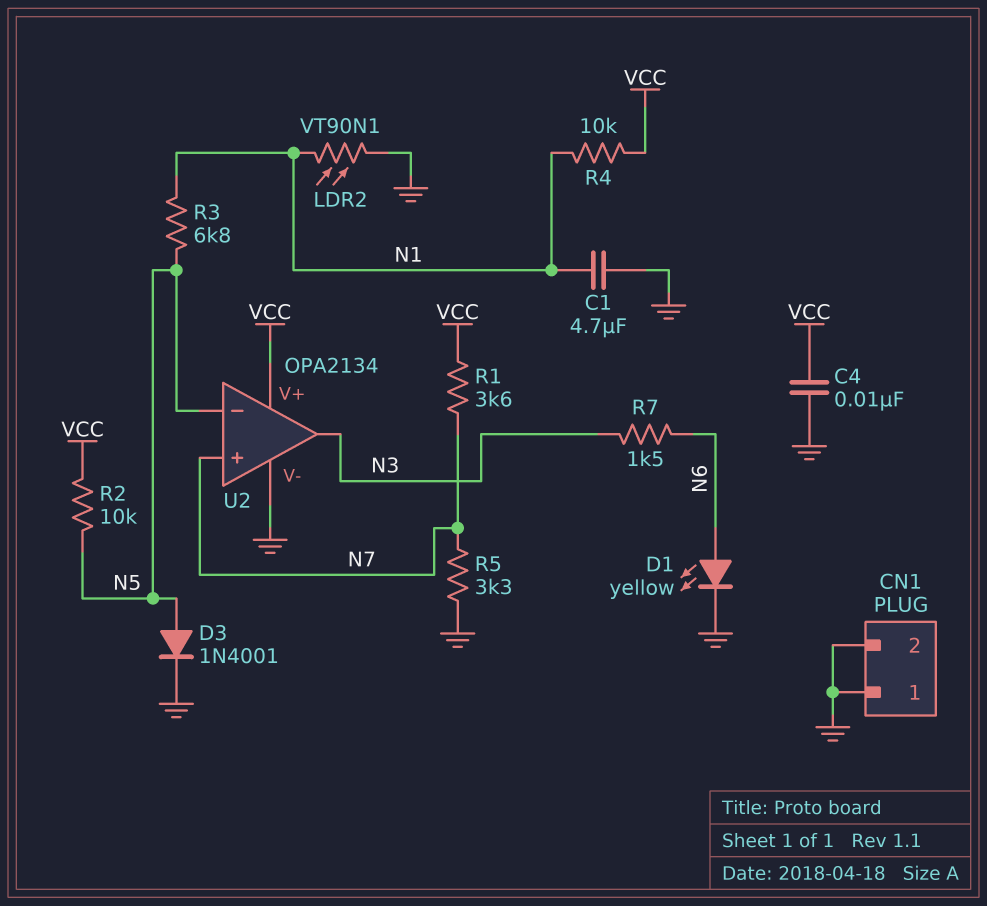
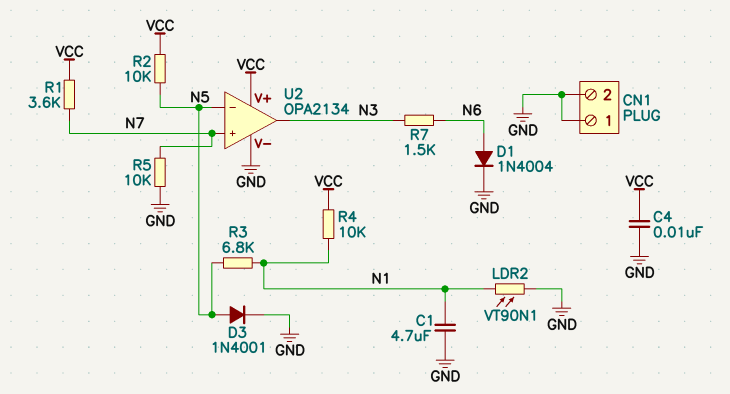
D1: LED yellow (A N6, K GND) -> diode 1N4004 (A N6, K GND)
R5: 3.3k (GND, N7) -> 10k (GND, N7)

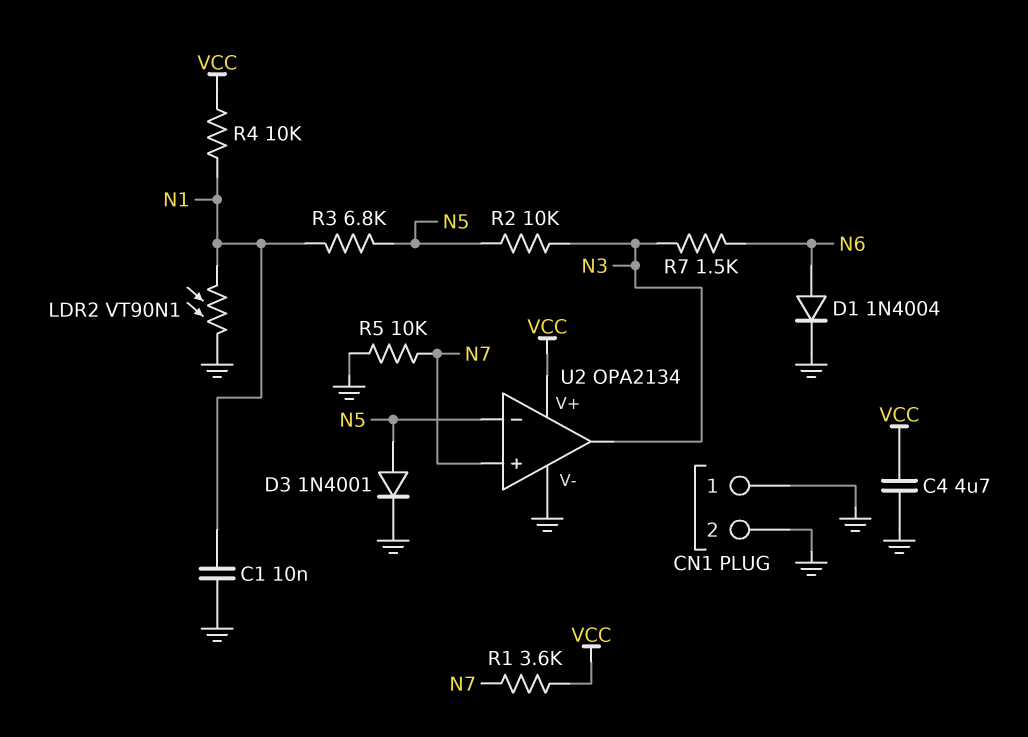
C1: 4.7uF (GND, N1) -> 10nF (GND, N1)
C4: 10nF (GND, VCC) -> 4.7uF (GND, VCC)
R2: 10k (N5, VCC) -> 10k (N3, N5)

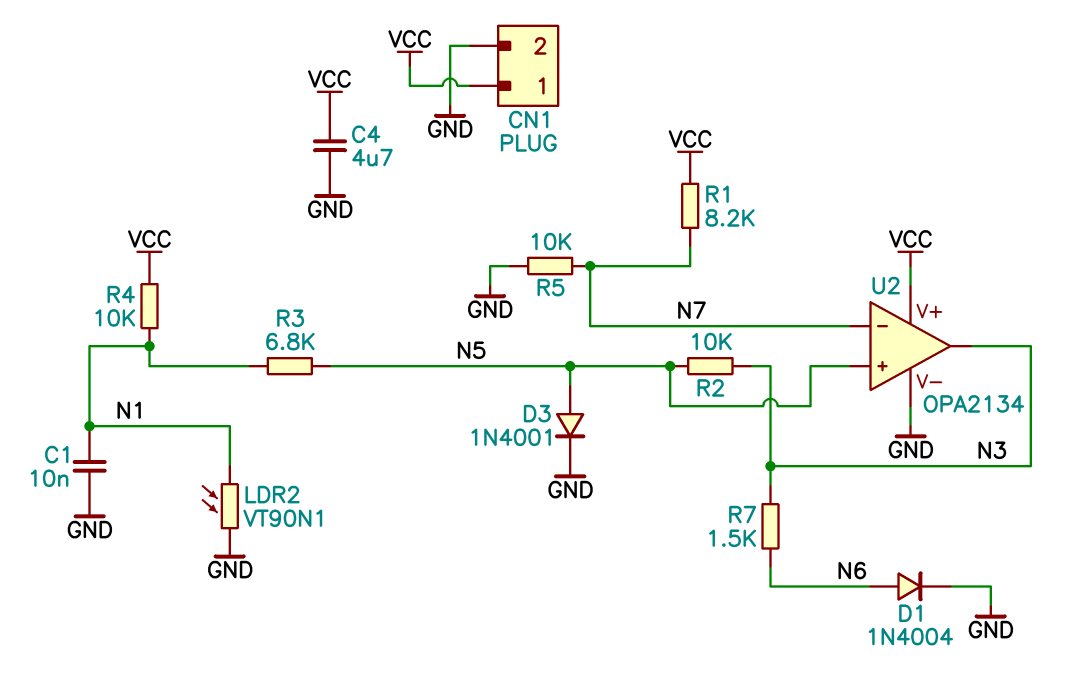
CN1 pin 1: GND -> VCC
R1: 3.6k (N7, VCC) -> 8.2k (N7, VCC)
U2 pin in+: N7 -> N5
U2 pin in-: N5 -> N7

